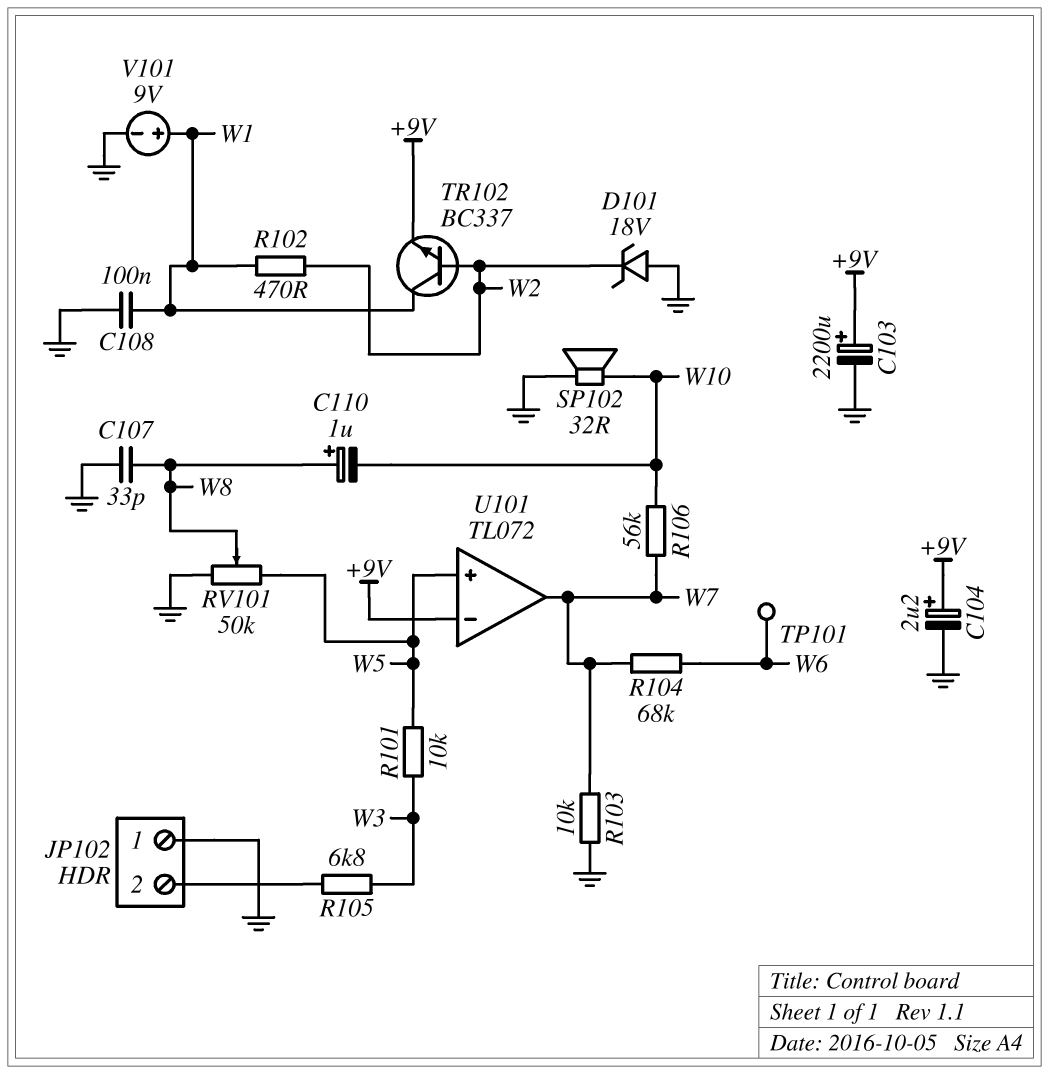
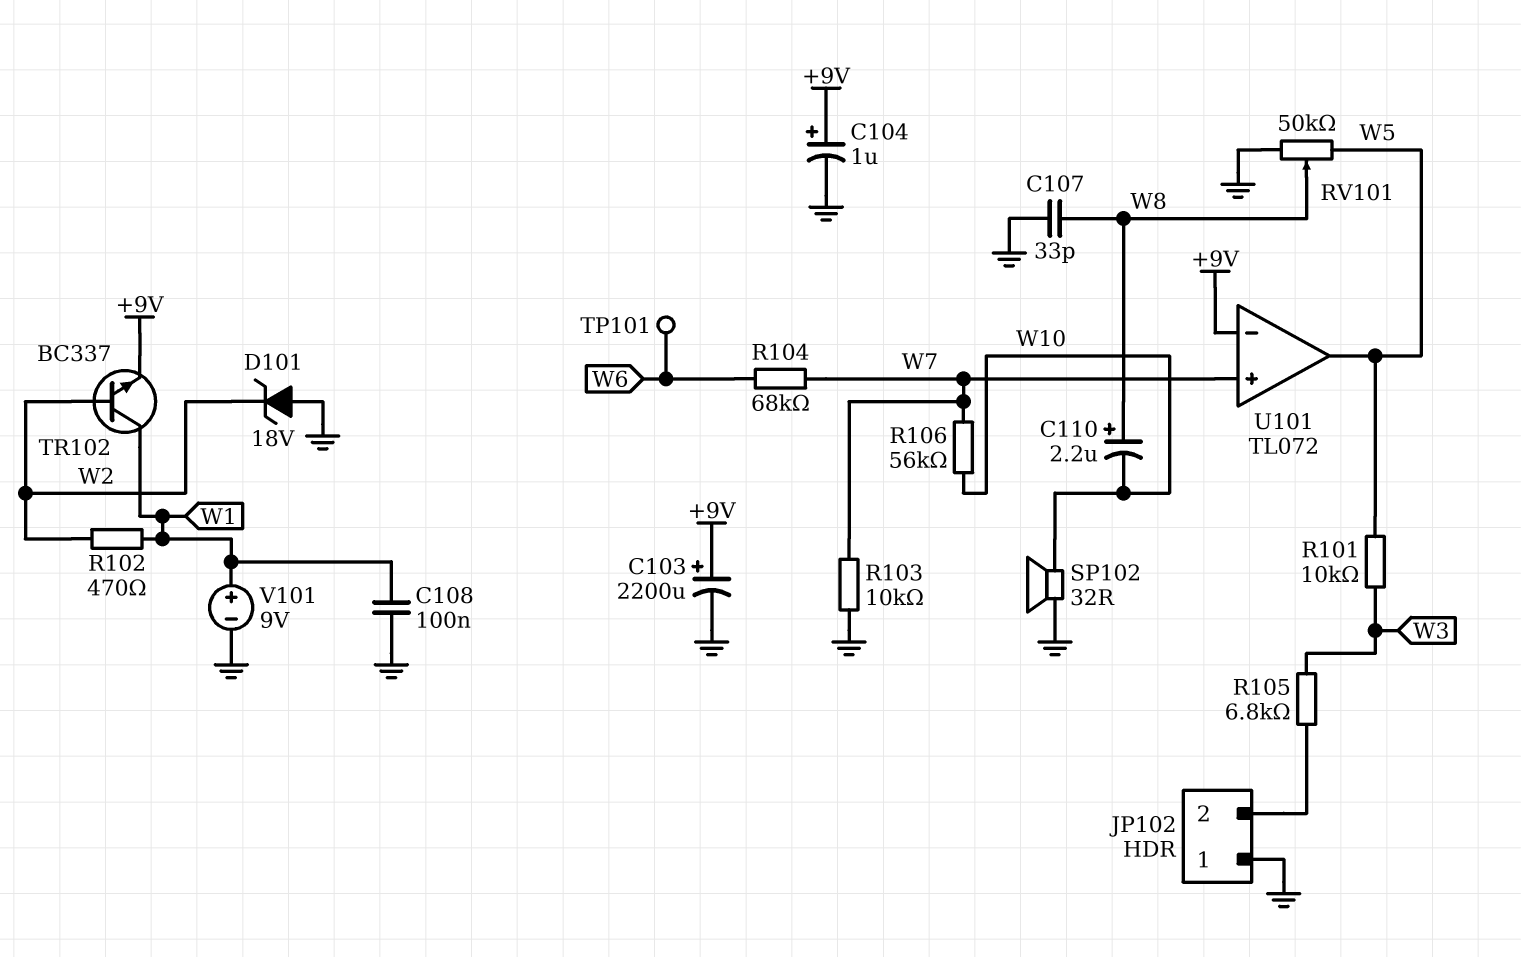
C104: 2.2uF (plus +9V, minus GND) -> 1uF (plus +9V, minus GND)
C110: 1uF (plus W8, minus W10) -> 2.2uF (plus W8, minus W10)
U101 pin in+: W5 -> W7
U101 pin out: W7 -> W5

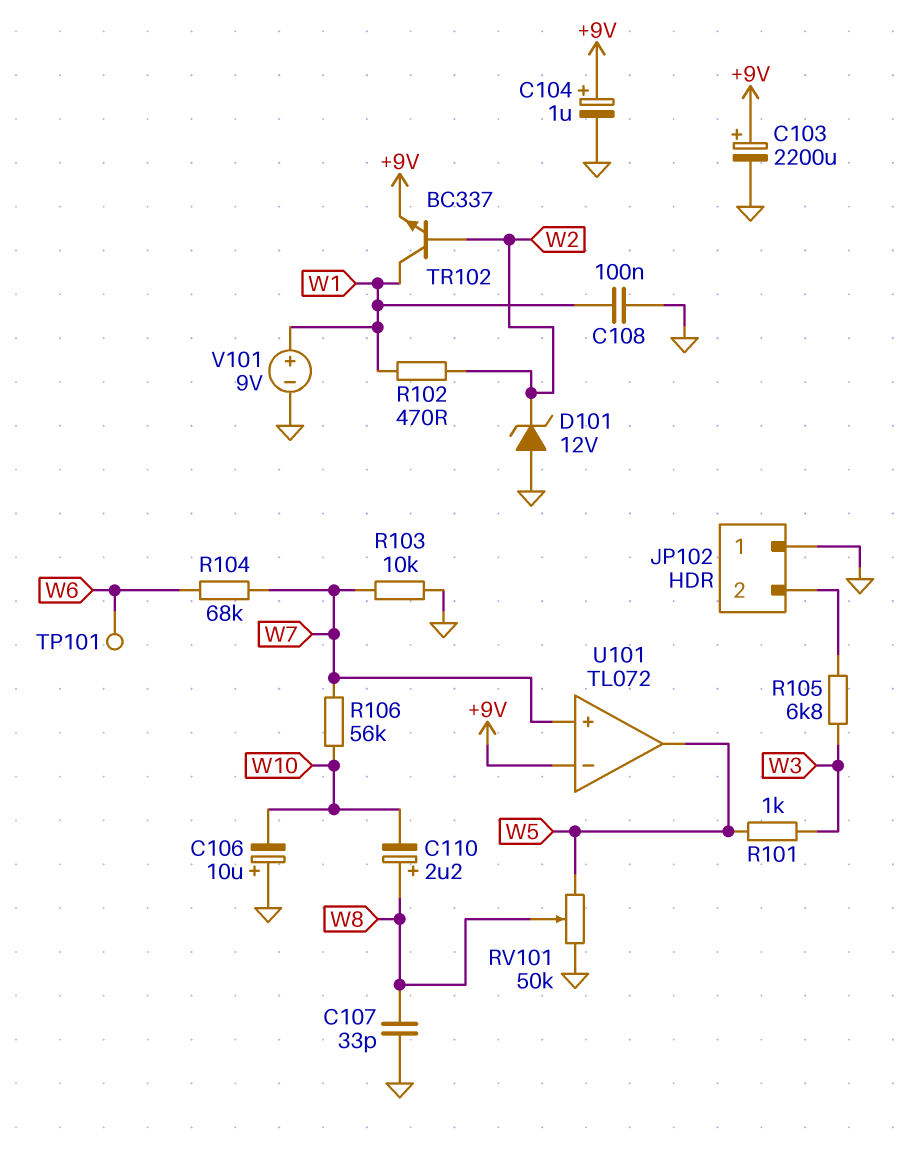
C106: none -> 10uF (plus GND, minus W10)
D101: zener 18V (A GND, K W2) -> zener 12V (A GND, K W2)
R101: 10k (W3, W5) -> 1k (W3, W5)
SP102: speaker 32R (GND, W10) -> none

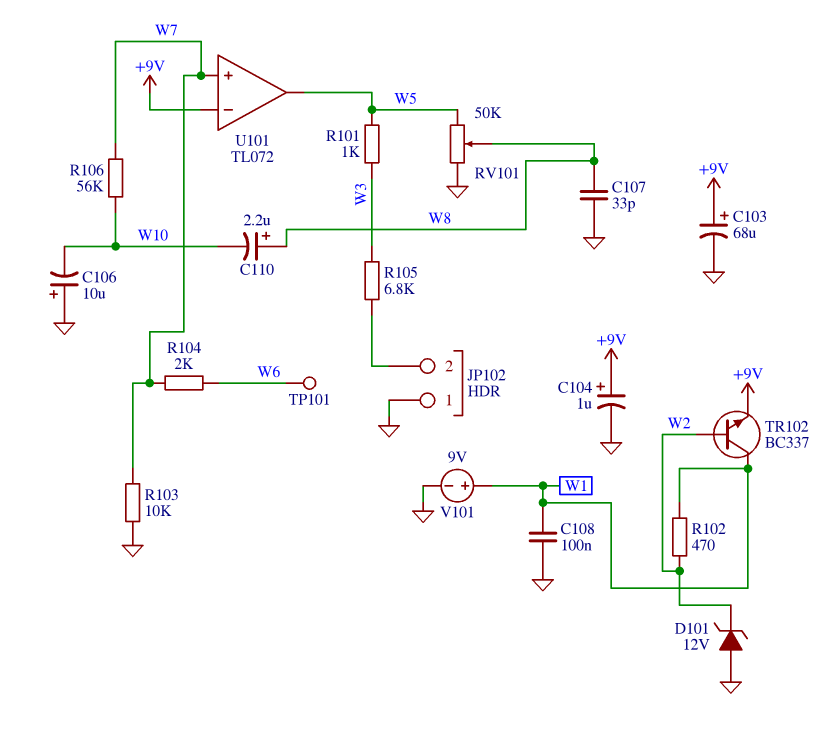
C103: 2200uF (plus +9V, minus GND) -> 68uF (plus +9V, minus GND)
R104: 68k (W6, W7) -> 2k (W6, W7)

